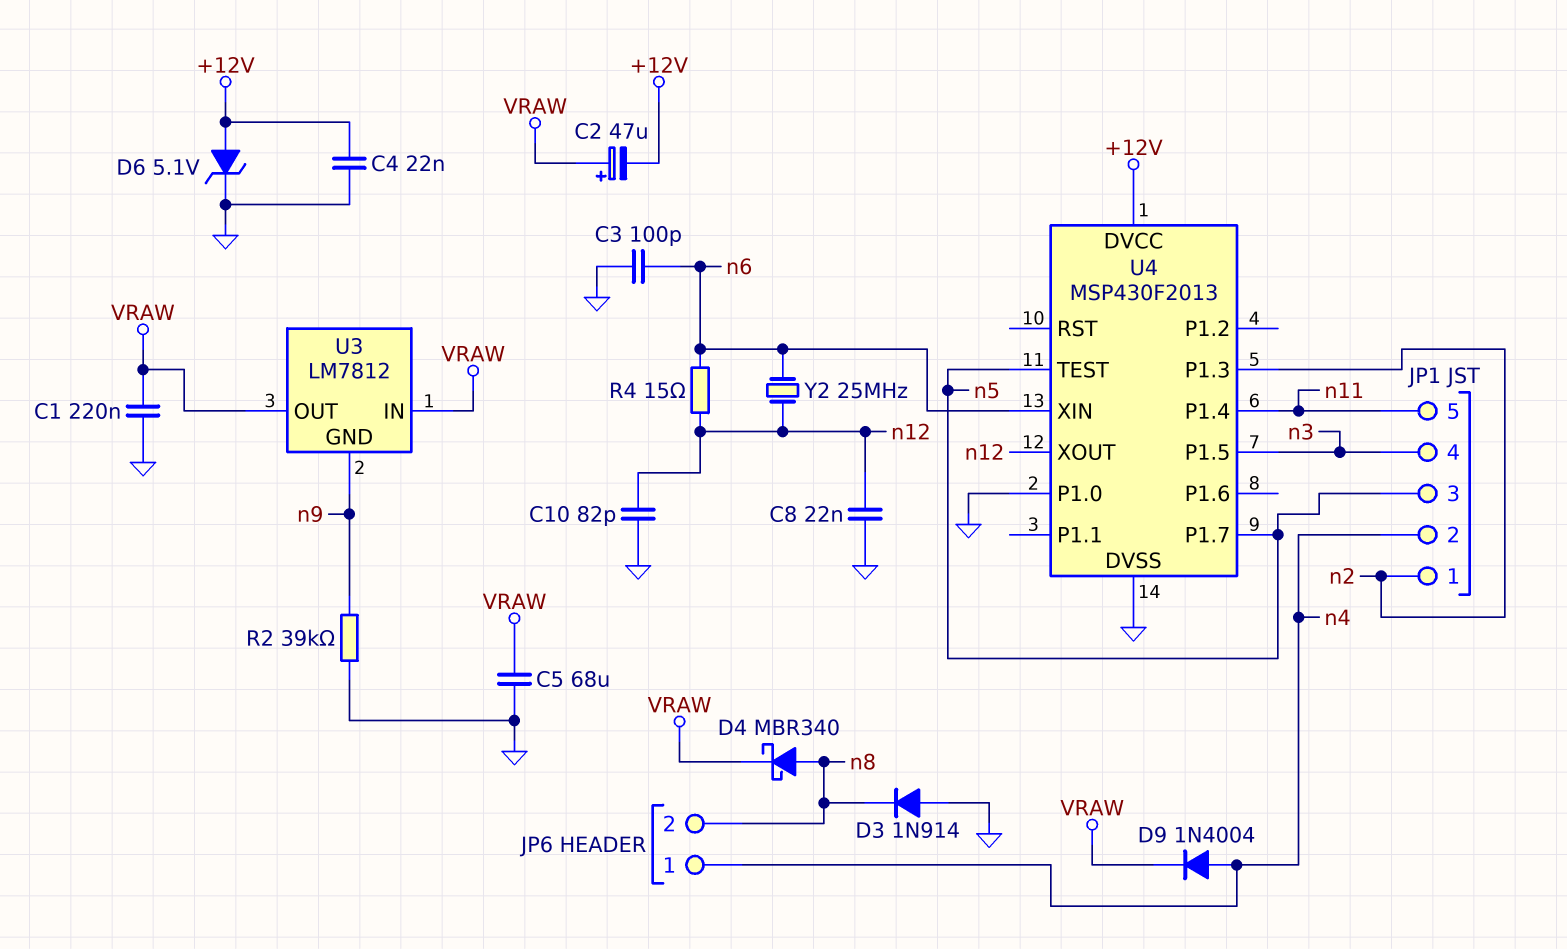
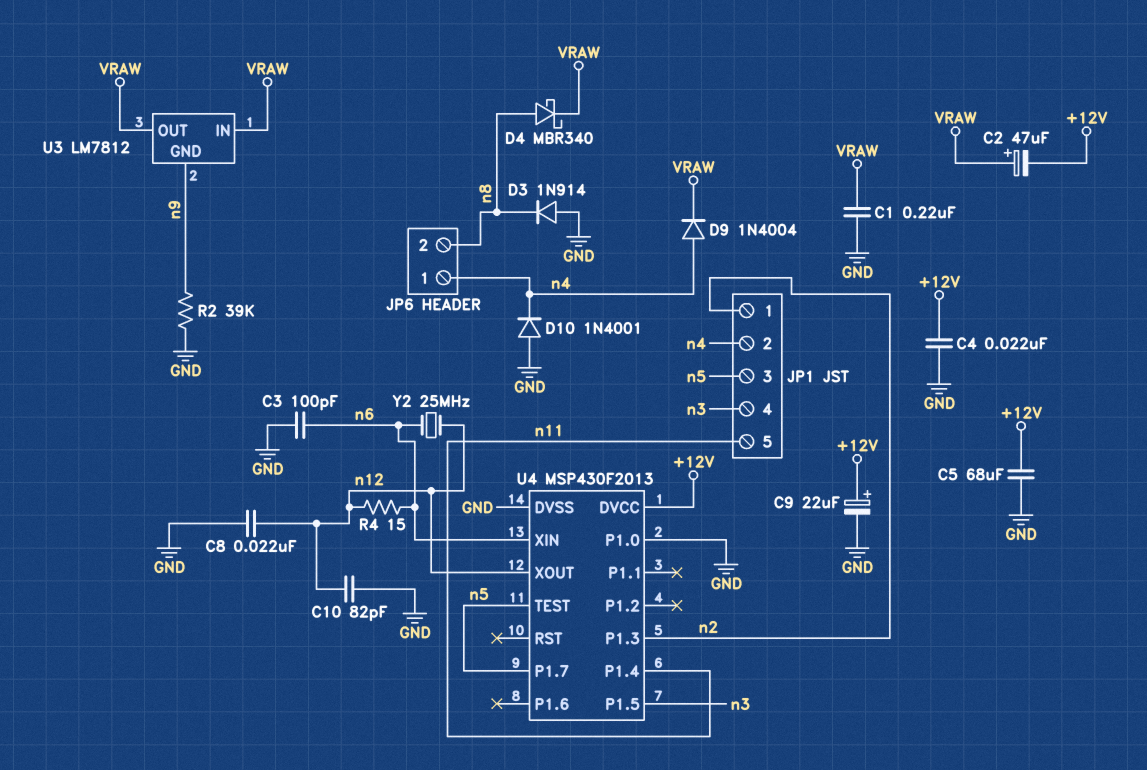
C5: 68uF (GND, VRAW) -> 68uF (+12V, GND)
C9: none -> 22uF (plus +12V, minus GND)
D6: zener 5.1V (A +12V, K GND) -> none
D10: none -> diode 1N4001 (A GND, K n4)

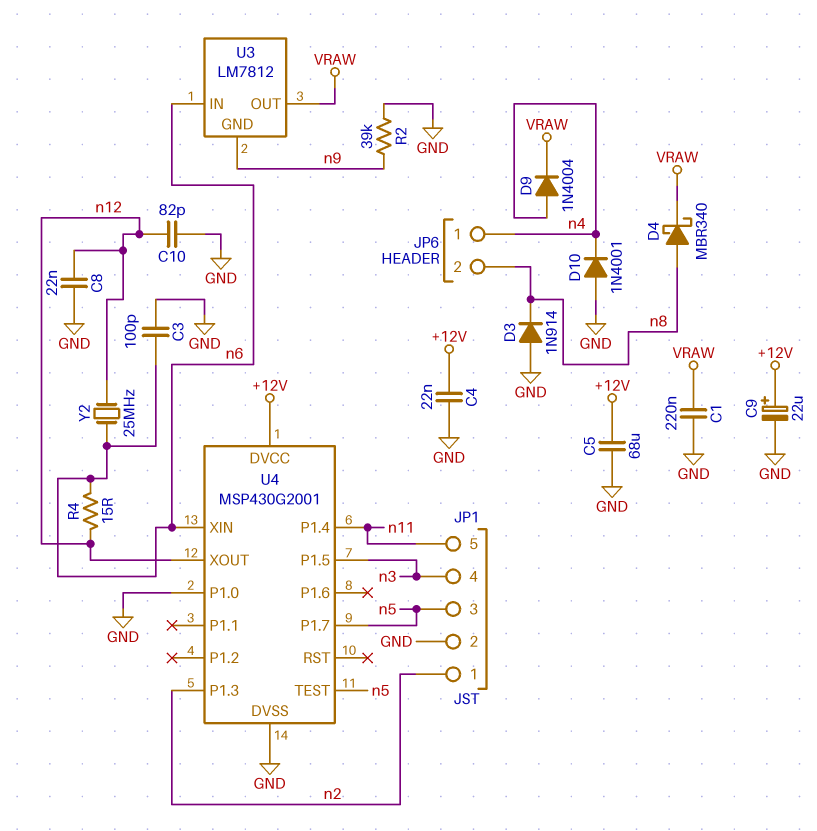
C2: 47uF (plus VRAW, minus +12V) -> none
JP1 pin 2: n4 -> GND
U3 pin IN: VRAW -> n6
U4: MSP430F2013 -> MSP430G2001

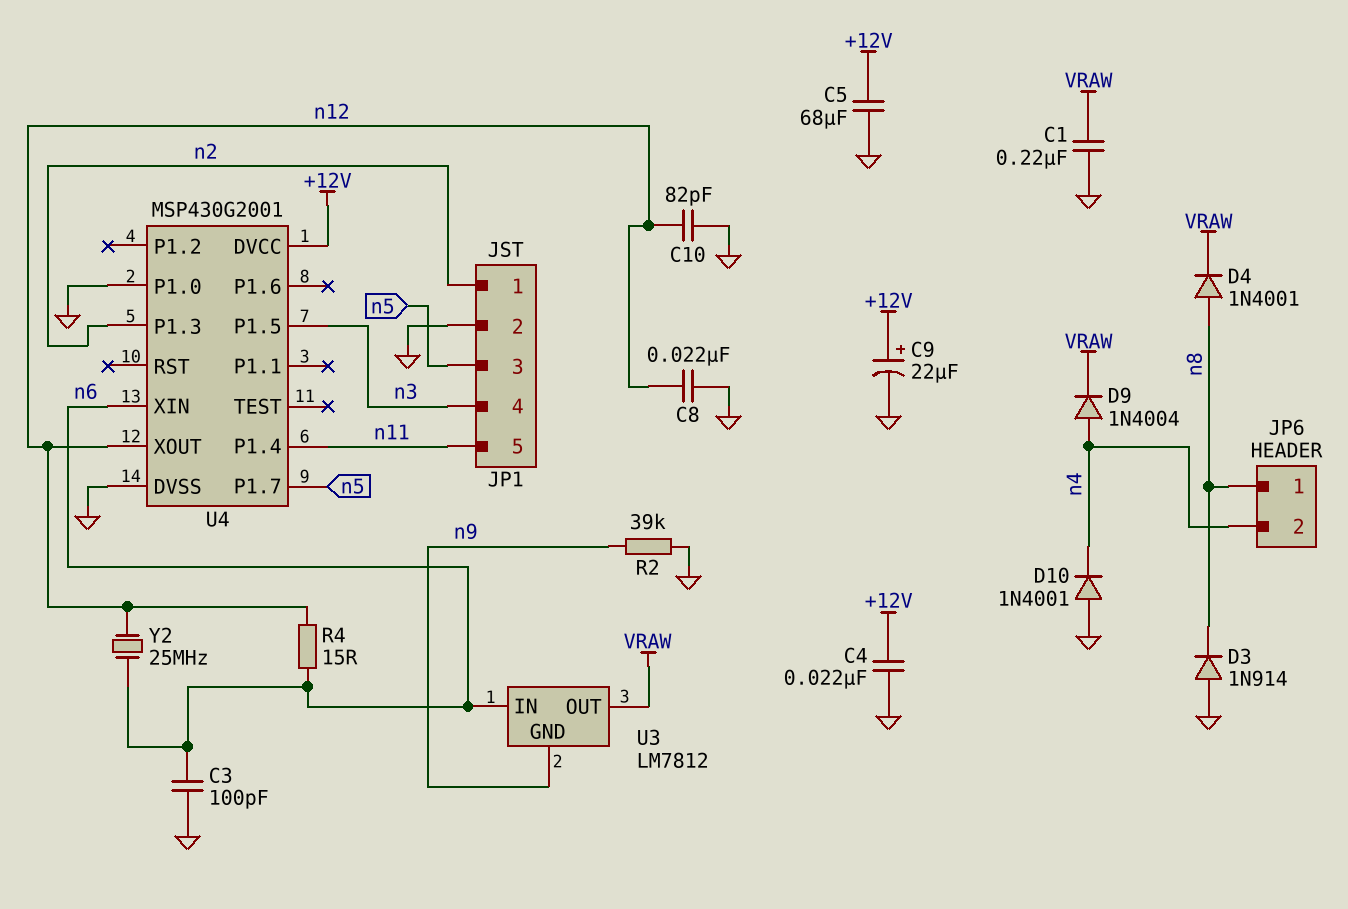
D4: schottky MBR340 (A n8, K VRAW) -> diode 1N4001 (A n8, K VRAW)
JP6 pin 1: n4 -> n8
JP6 pin 2: n8 -> n4
U4 pin TEST: n5 -> none

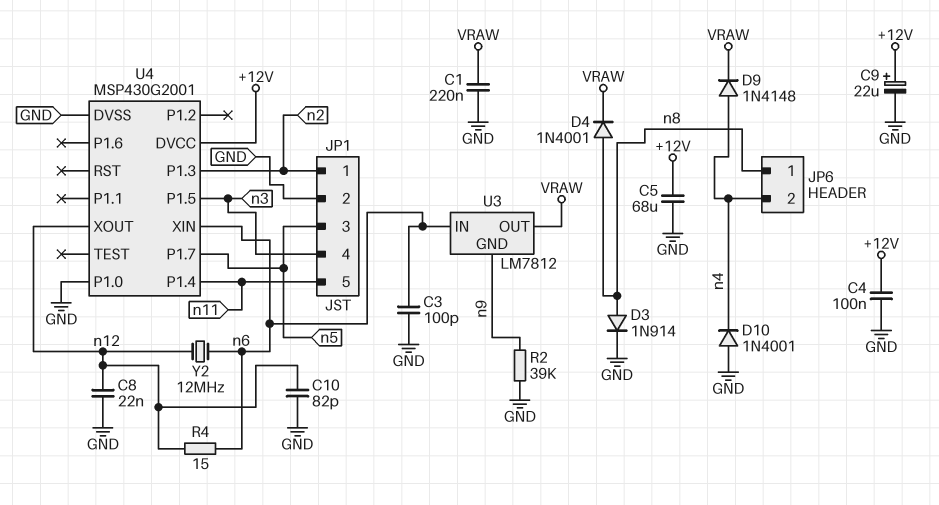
C4: 22nF (+12V, GND) -> 100nF (+12V, GND)
D3: diode 1N914 (A GND, K n8) -> diode 1N914 (A n8, K GND)
D9: diode 1N4004 (A n4, K VRAW) -> diode 1N4148 (A n4, K VRAW)
Y2: 25MHz (n6, n12) -> 12MHz (n6, n12)

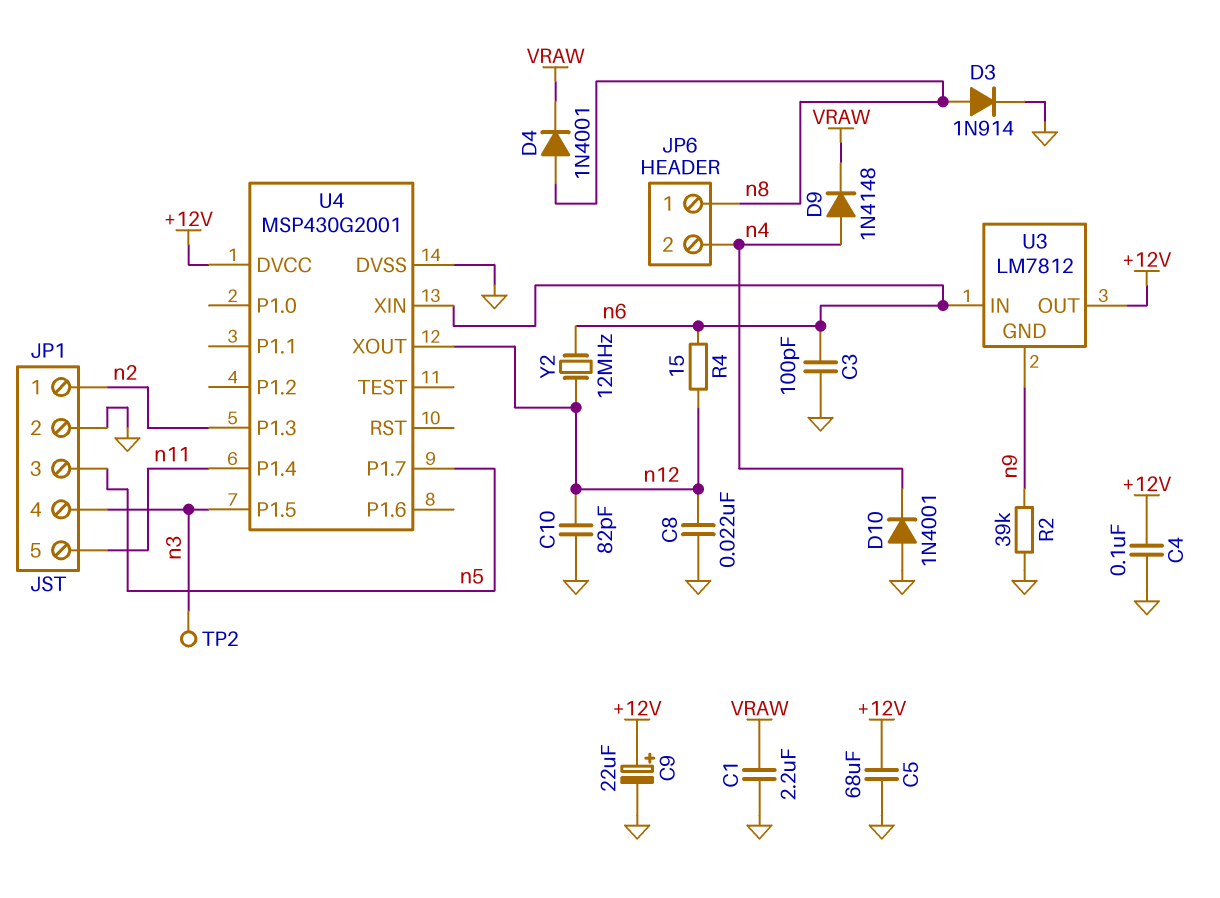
C1: 220nF (GND, VRAW) -> 2.2uF (GND, VRAW)
TP2: none -> test point (n3)
U3 pin OUT: VRAW -> +12V
U4 pin P1.0: GND -> none

